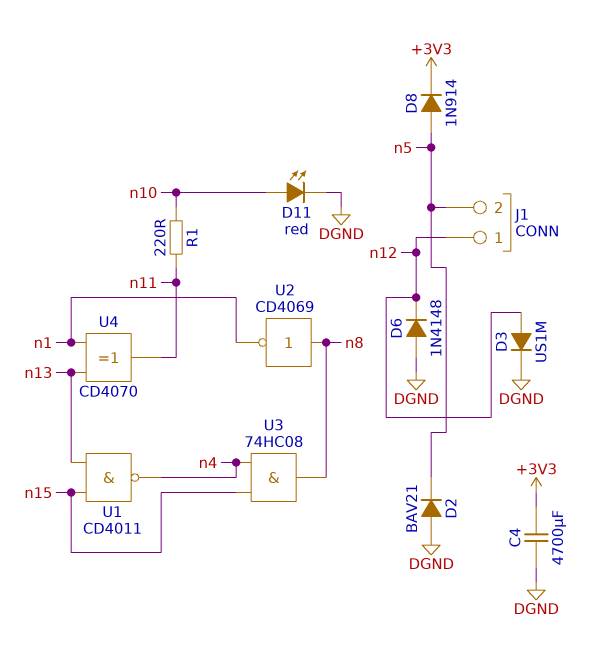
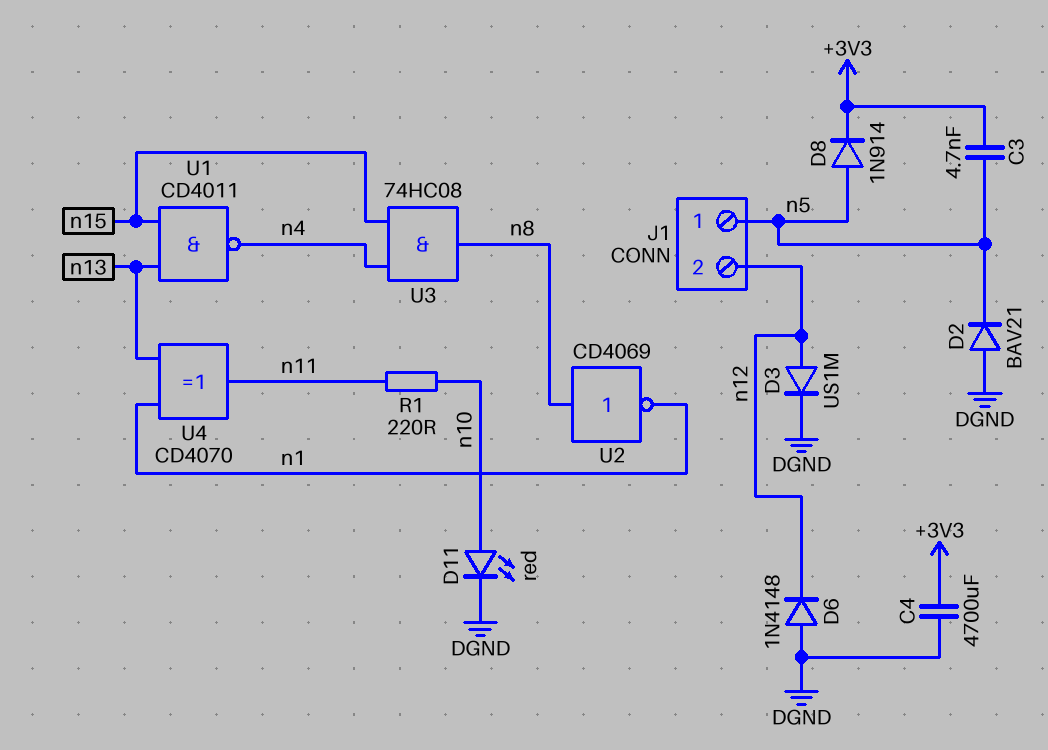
C3: none -> 4.7nF (+3V3, n5)
J1 pin 1: n12 -> n5
J1 pin 2: n5 -> n12

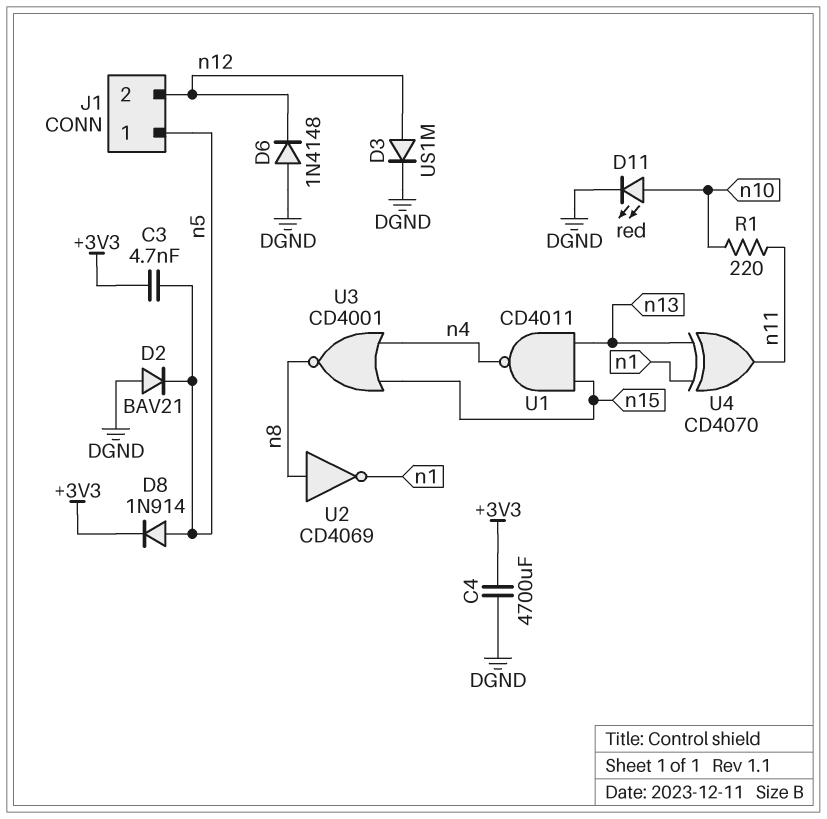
U3: AND 74HC08 (in n4, in n15, out n8) -> NOR CD4001 (in n4, in n15, out n8)

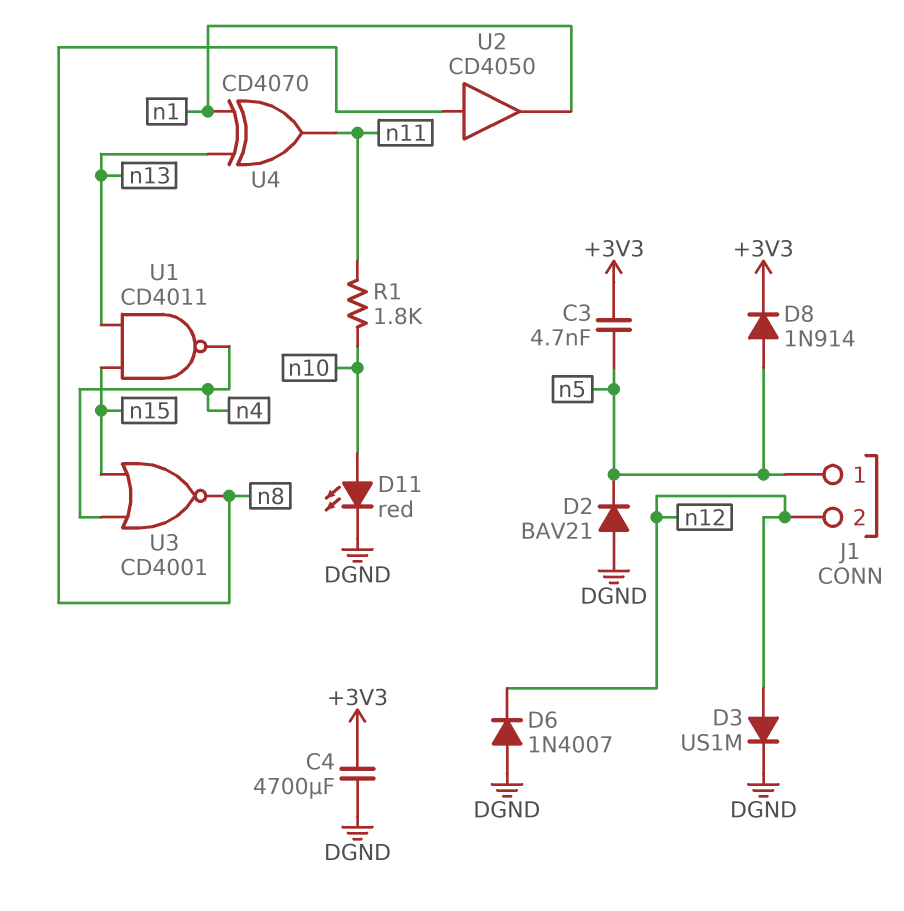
D6: diode 1N4148 (A DGND, K n12) -> diode 1N4007 (A DGND, K n12)
R1: 220 (n10, n11) -> 1.8k (n10, n11)
U2: NOT CD4069 (in n8, out n1) -> buffer CD4050 (in n8, out n1)

